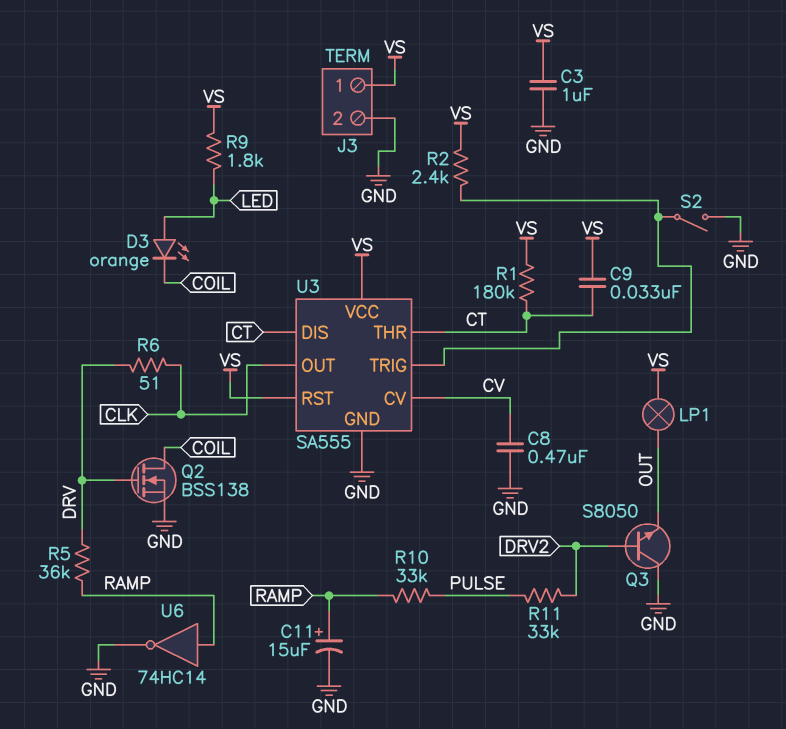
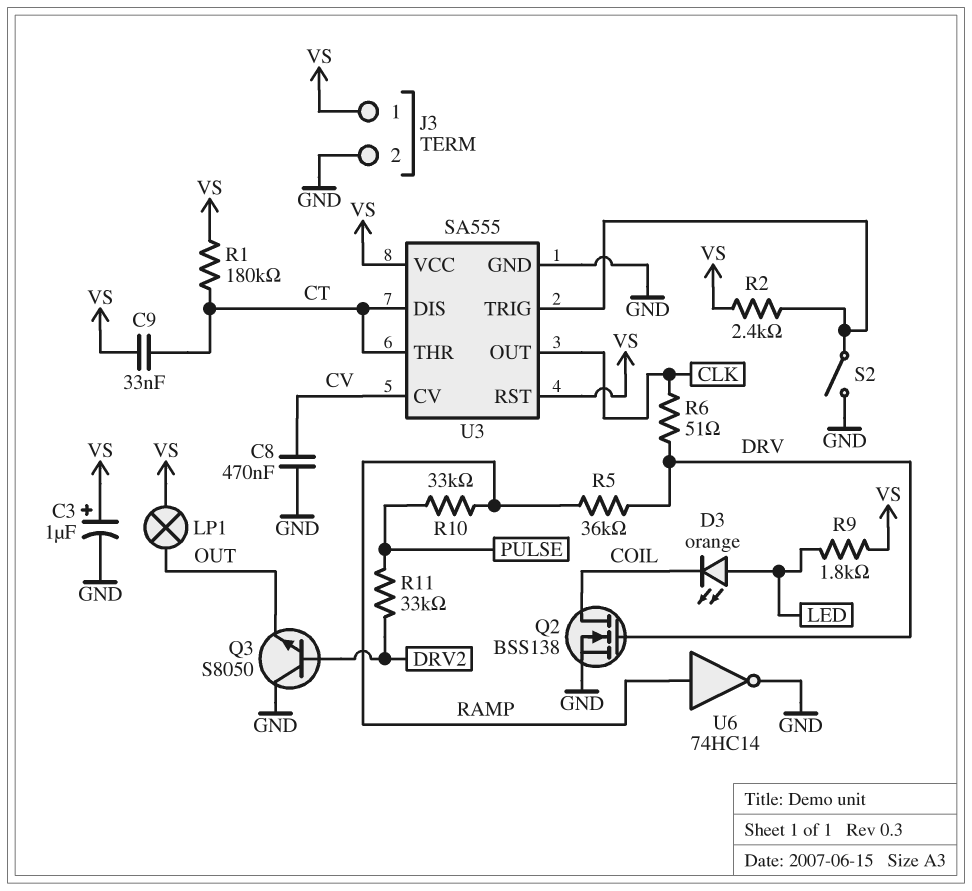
C3: 1uF (GND, VS) -> 1uF (plus VS, minus GND)
C11: 15uF (plus RAMP, minus GND) -> none

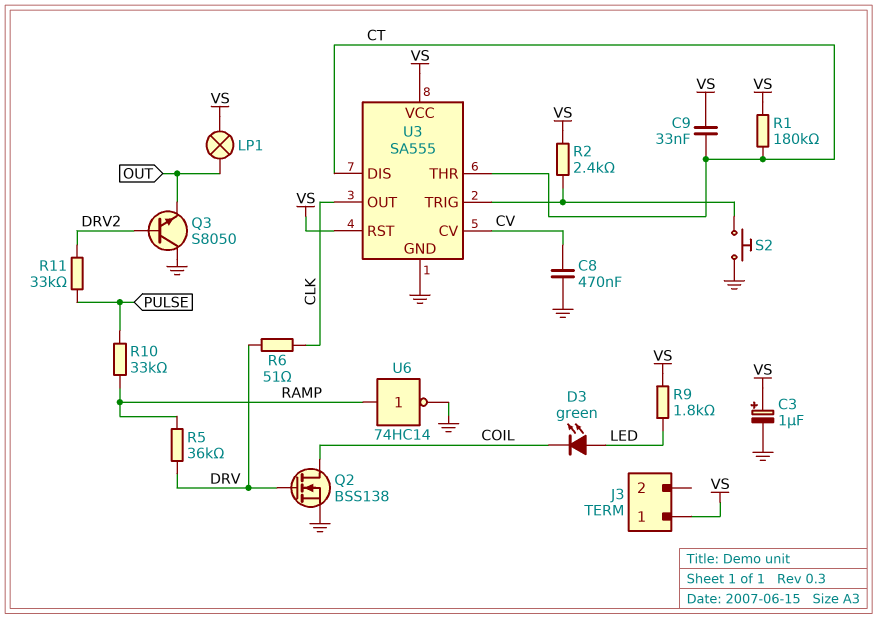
D3: LED orange (A LED, K COIL) -> LED green (A LED, K COIL)
J3 pin 2: GND -> none
S2: switch (GND, U3/TRIG) -> button (GND, U3/TRIG)

